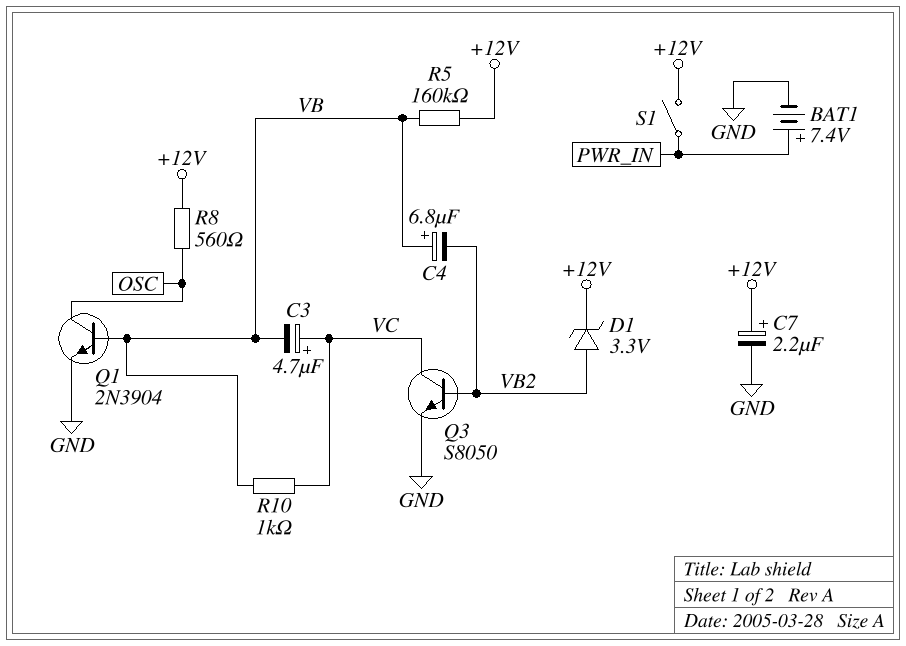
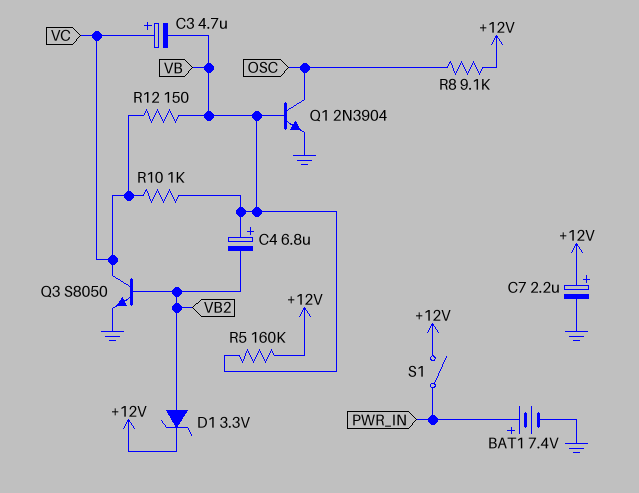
R8: 560 (+12V, OSC) -> 9.1k (+12V, OSC)
R12: none -> 150 (VB, VC)

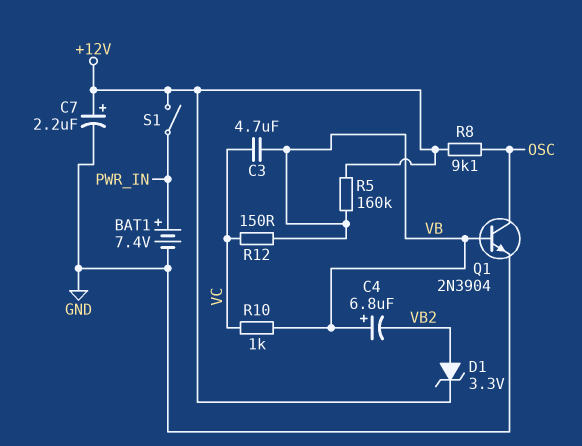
C3: 4.7uF (plus VC, minus VB) -> 4.7uF (VB, VC)
Q3: NPN S8050 (B VB2, C VC, E GND) -> none

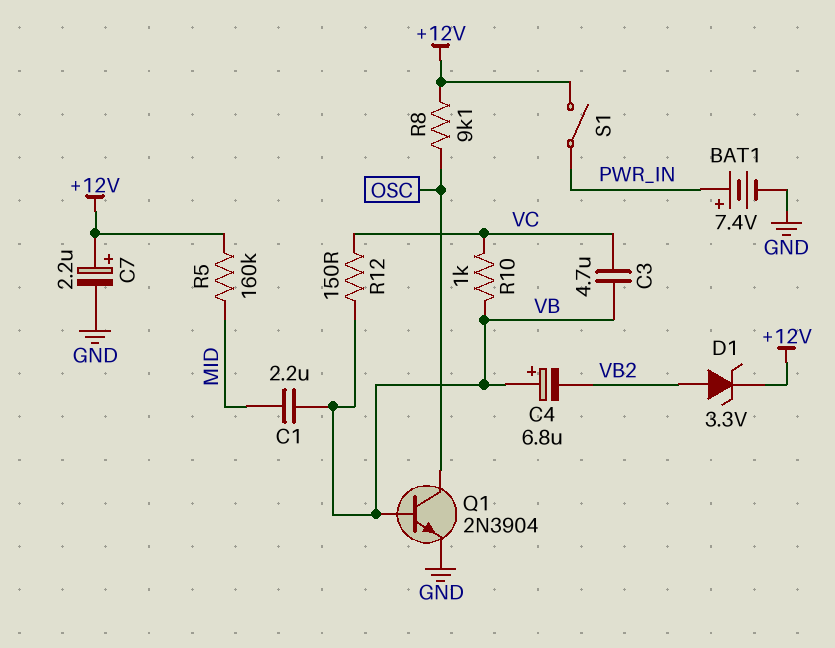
C1: none -> 2.2uF (MID, VB)
R5: 160k (+12V, VB) -> 160k (+12V, MID)

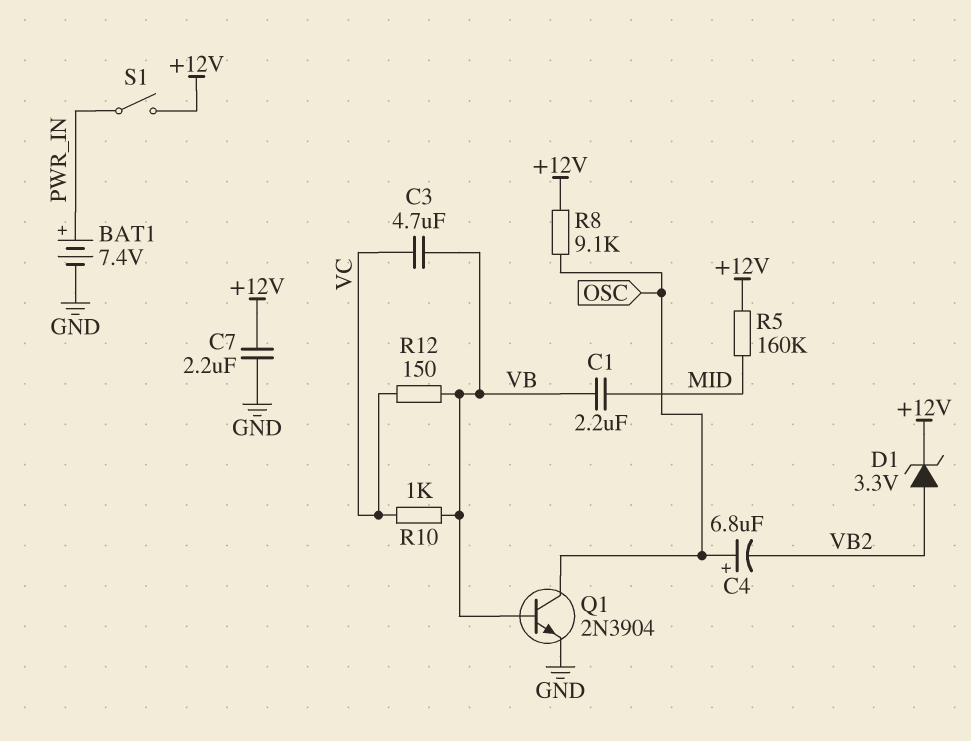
C4: 6.8uF (plus VB, minus VB2) -> 6.8uF (plus OSC, minus VB2)
C7: 2.2uF (plus +12V, minus GND) -> 2.2uF (+12V, GND)

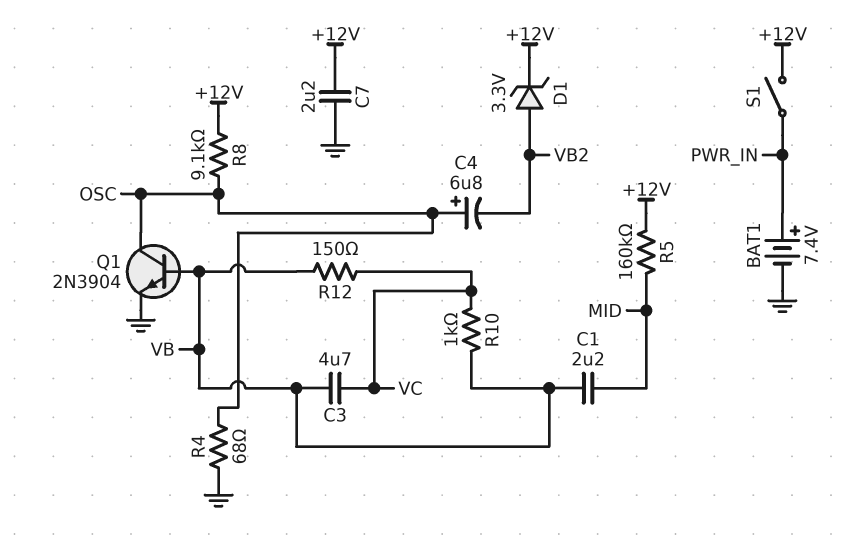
R4: none -> 68 (GND, OSC)

